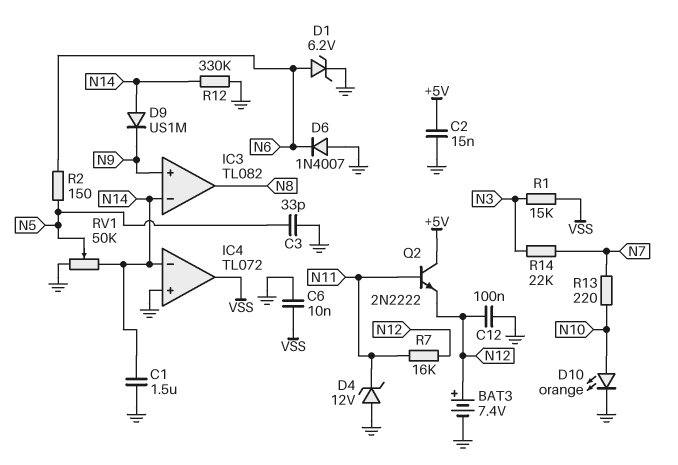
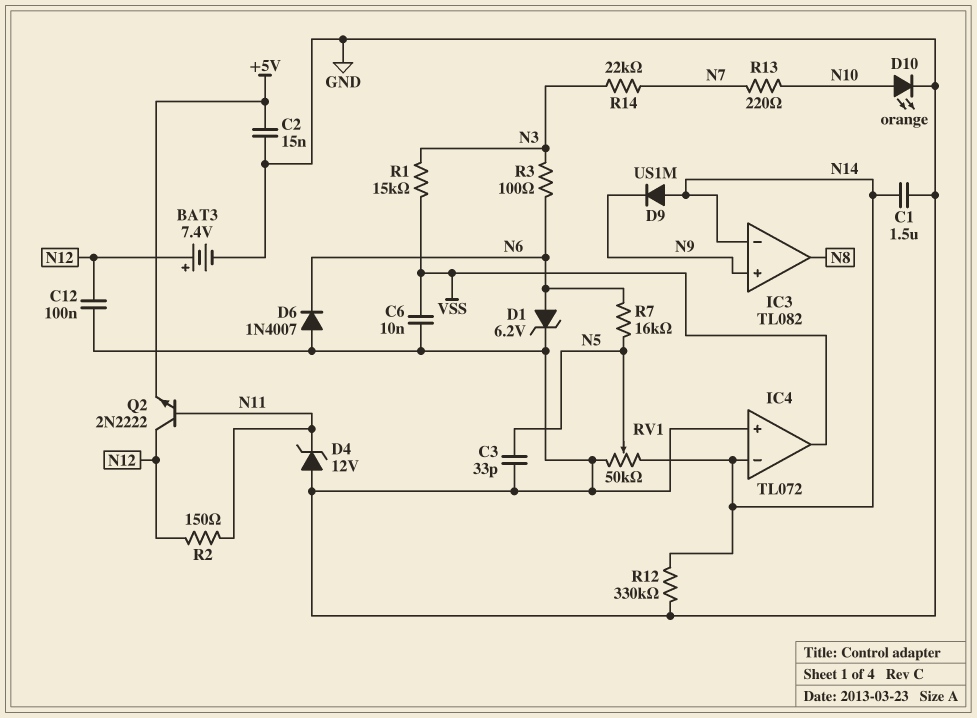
Q2: NPN 2N2222 (B N11, C +5V, E N12) -> NPN 2N2222 (B N11, C N12, E +5V)
R2: 150 (N5, N6) -> 150 (N11, N12)
R3: none -> 100 (N3, N6)
R7: 16k (N11, N12) -> 16k (N5, N6)

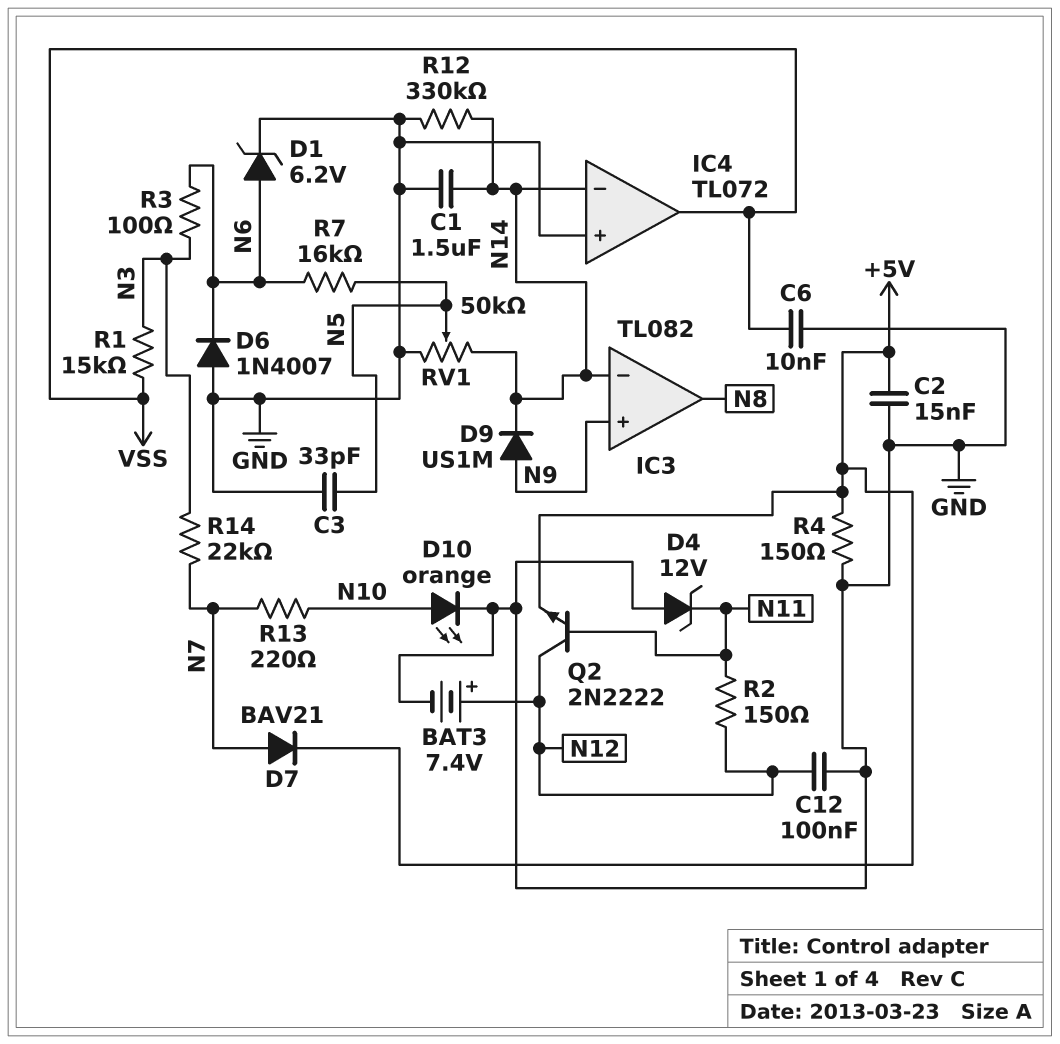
D7: none -> diode BAV21 (A N7, K +5V)
D9: diode US1M (A N14, K N9) -> diode US1M (A N9, K N14)
R4: none -> 150 (+5V, GND)

